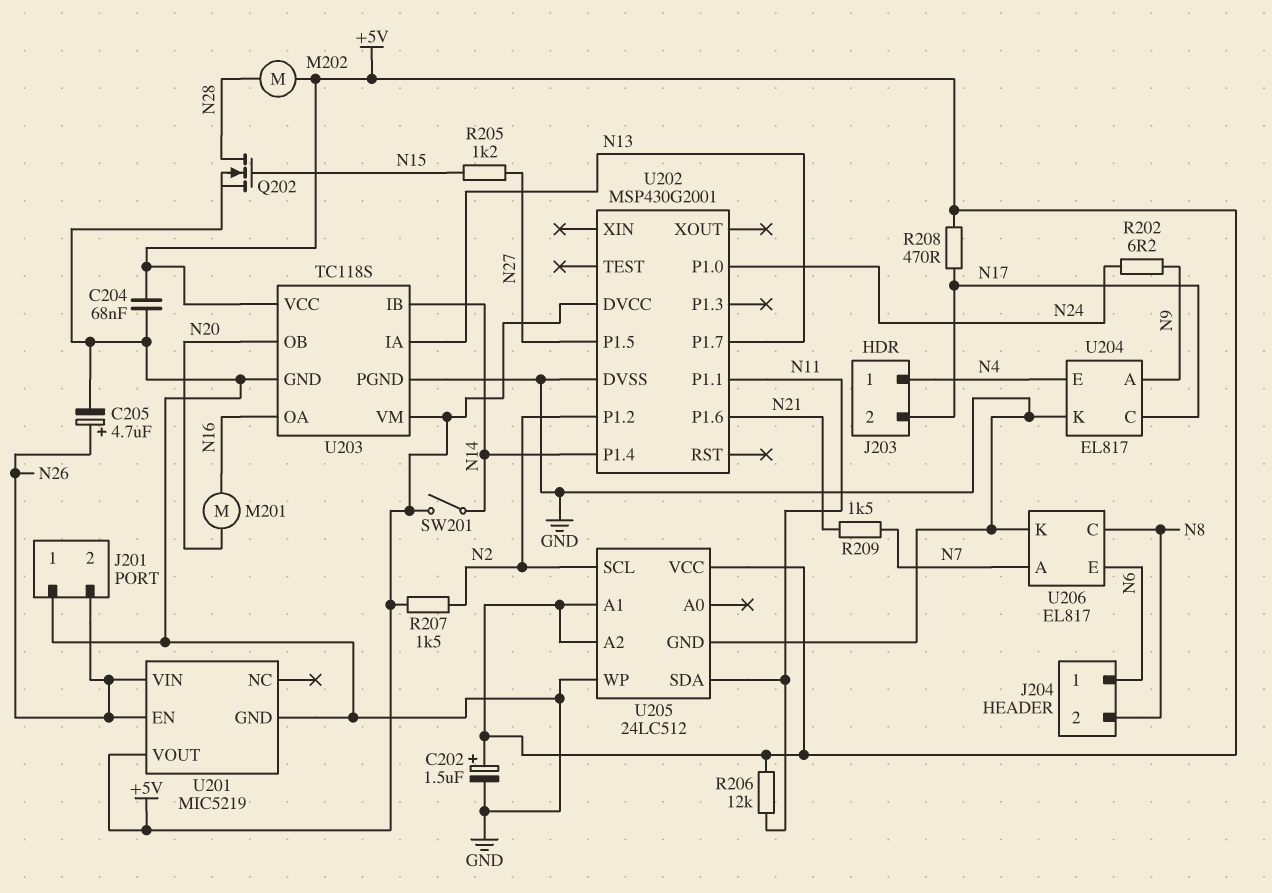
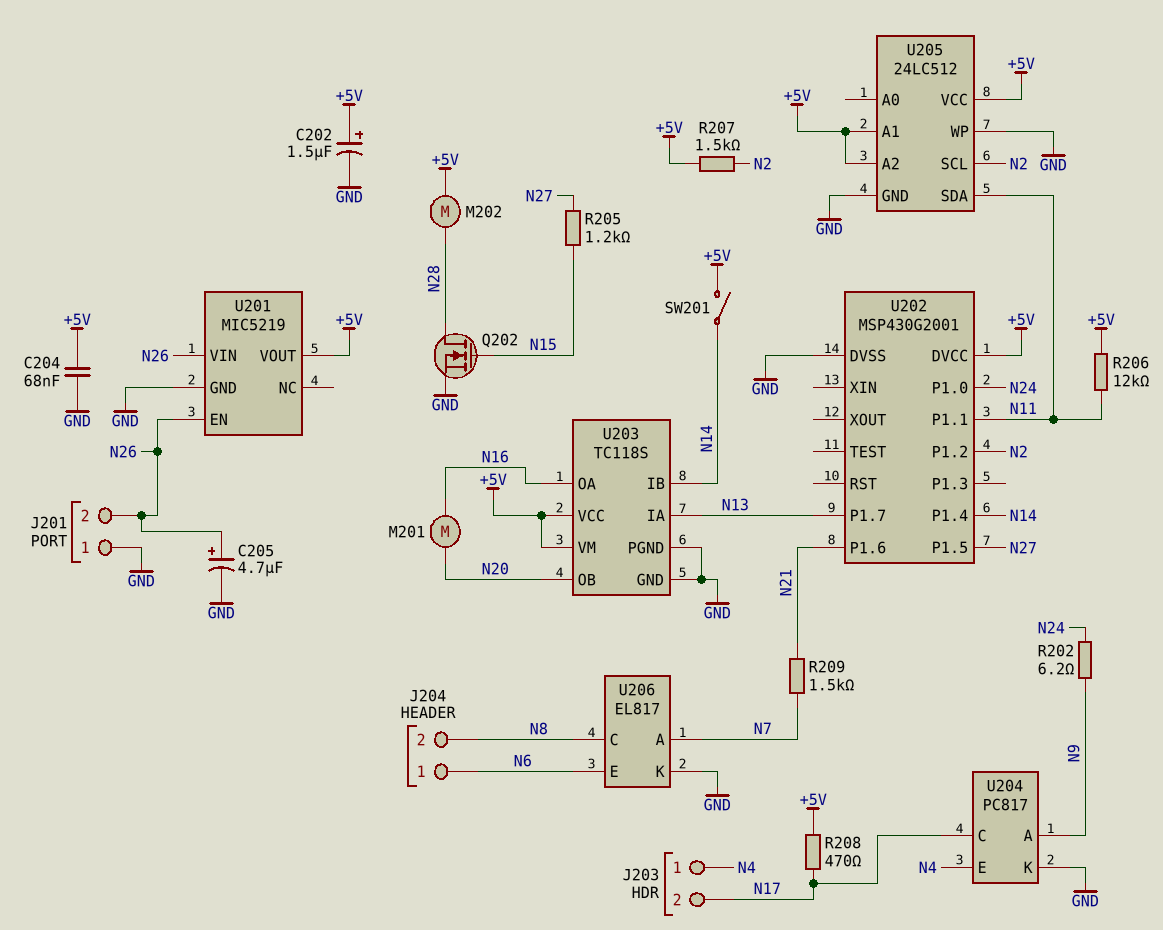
U204: EL817 -> PC817

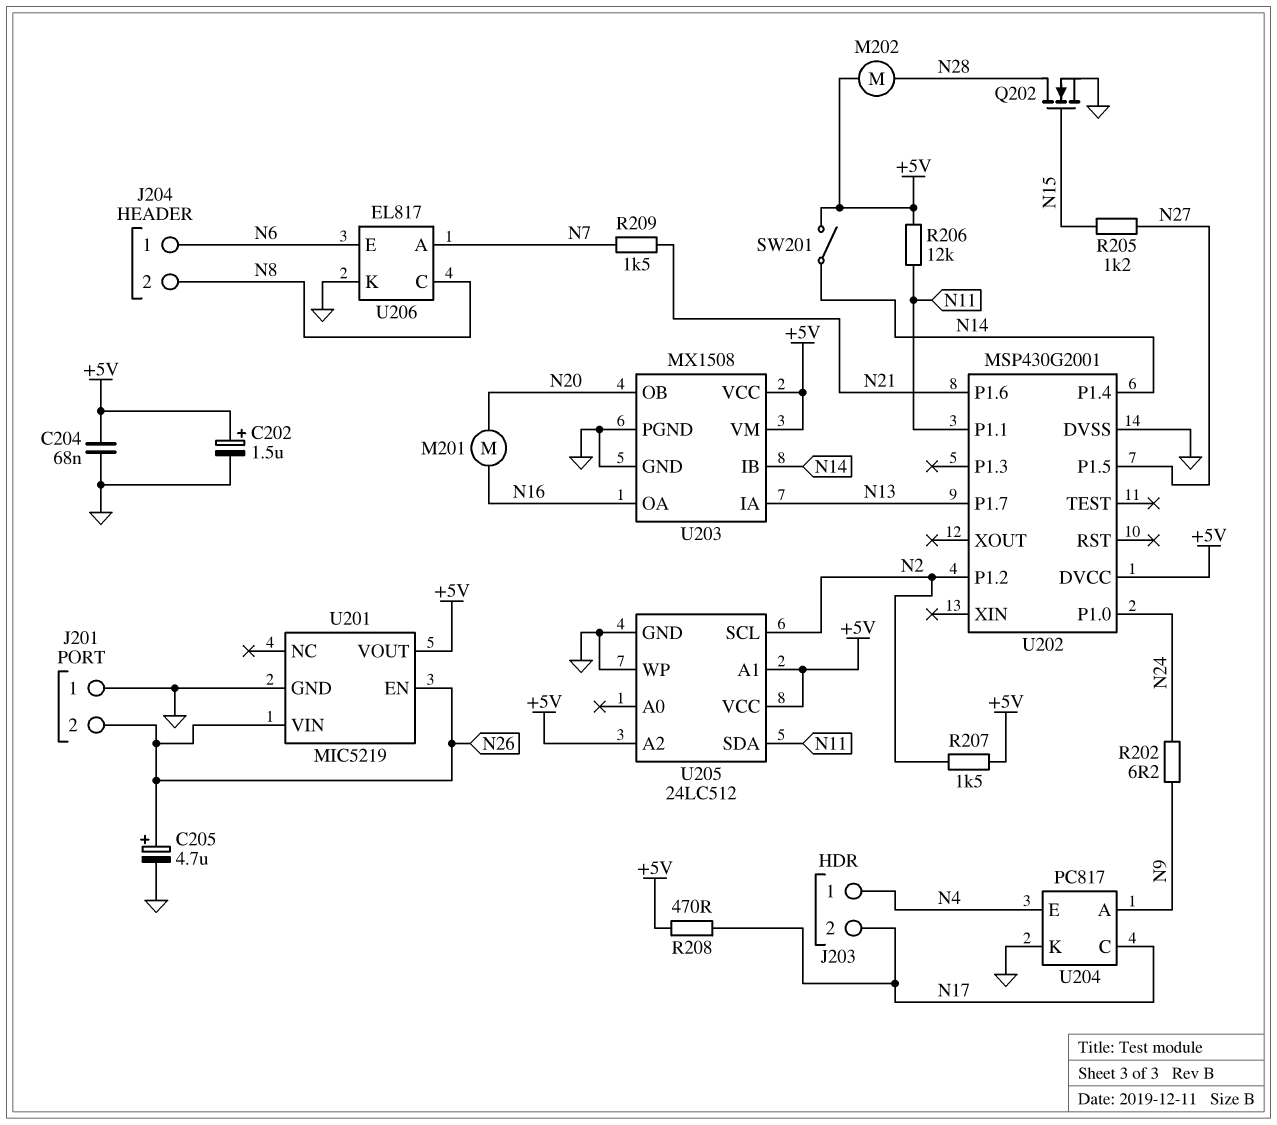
U203: TC118S -> MX1508

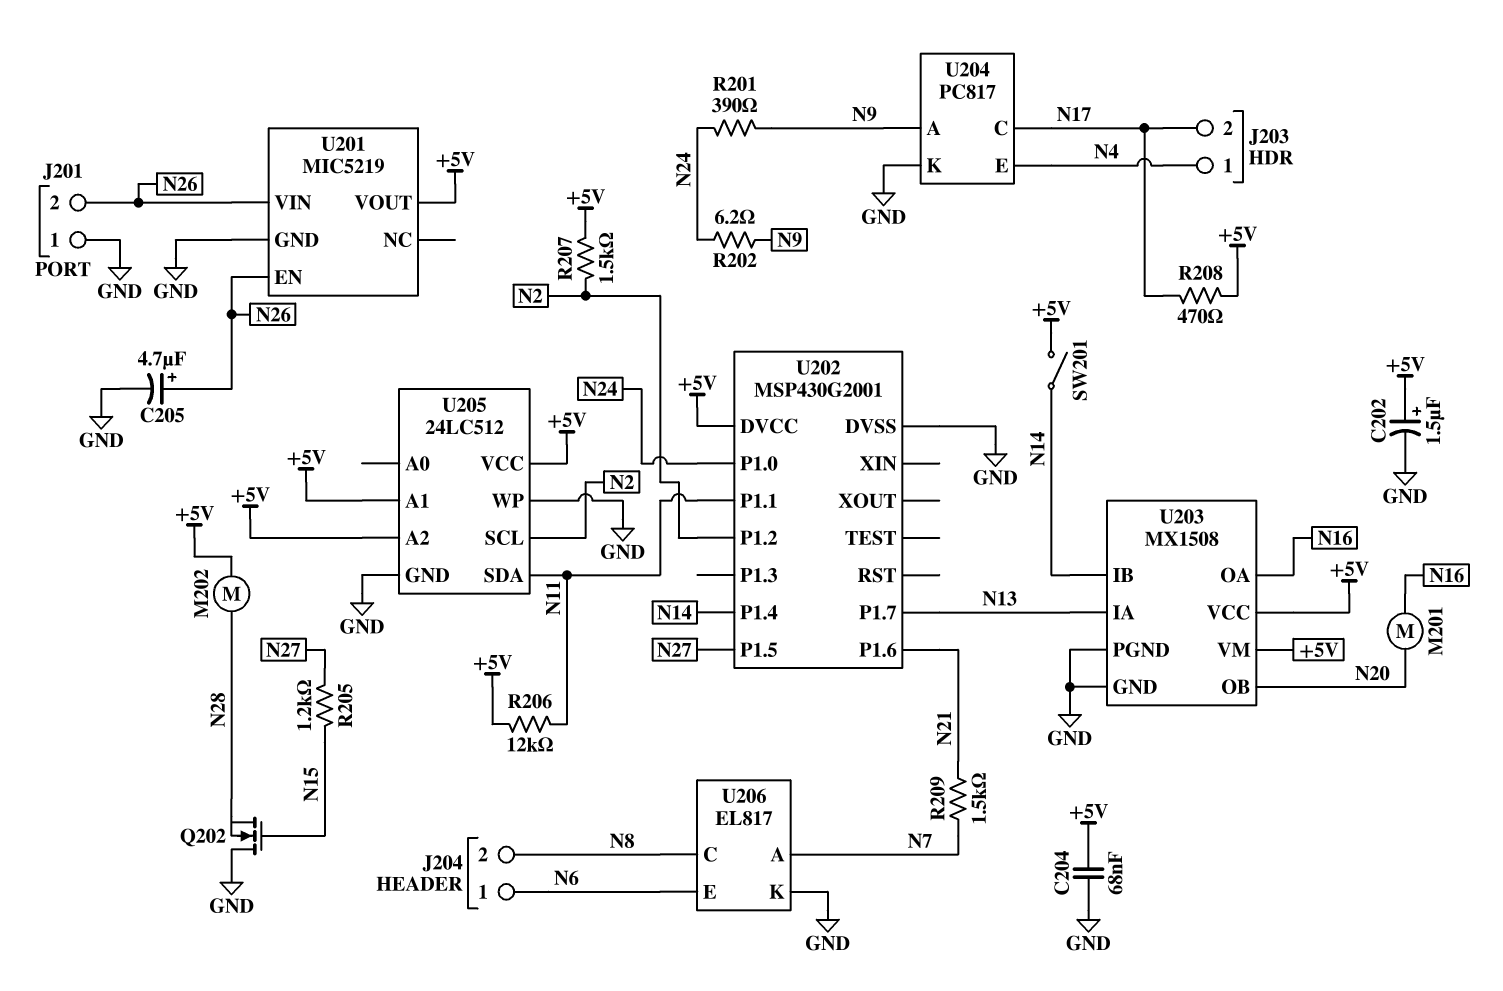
Q202: NMOS (G N15, D N28, S GND) -> NMOS (G N15, D GND, S N28)
R201: none -> 390 (N9, N24)

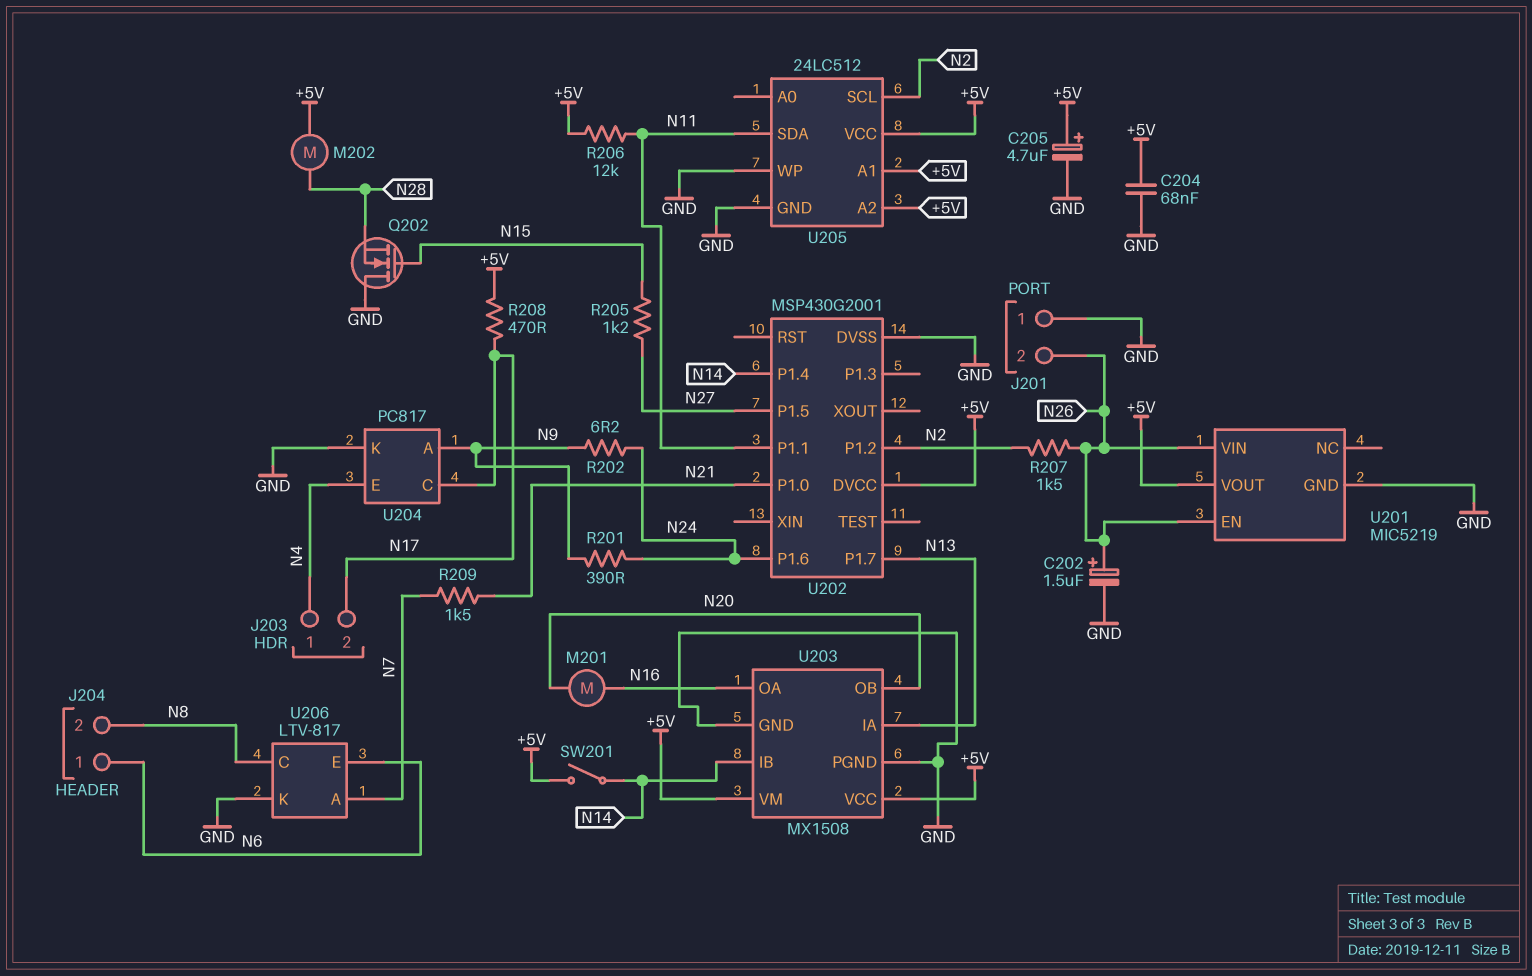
C202: 1.5uF (plus +5V, minus GND) -> 1.5uF (plus N26, minus GND)
C205: 4.7uF (plus N26, minus GND) -> 4.7uF (plus +5V, minus GND)
R207: 1.5k (+5V, N2) -> 1.5k (N2, N26)
U202 pin P1.0: N24 -> N21
U202 pin P1.6: N21 -> N24
U206: EL817 -> LTV-817

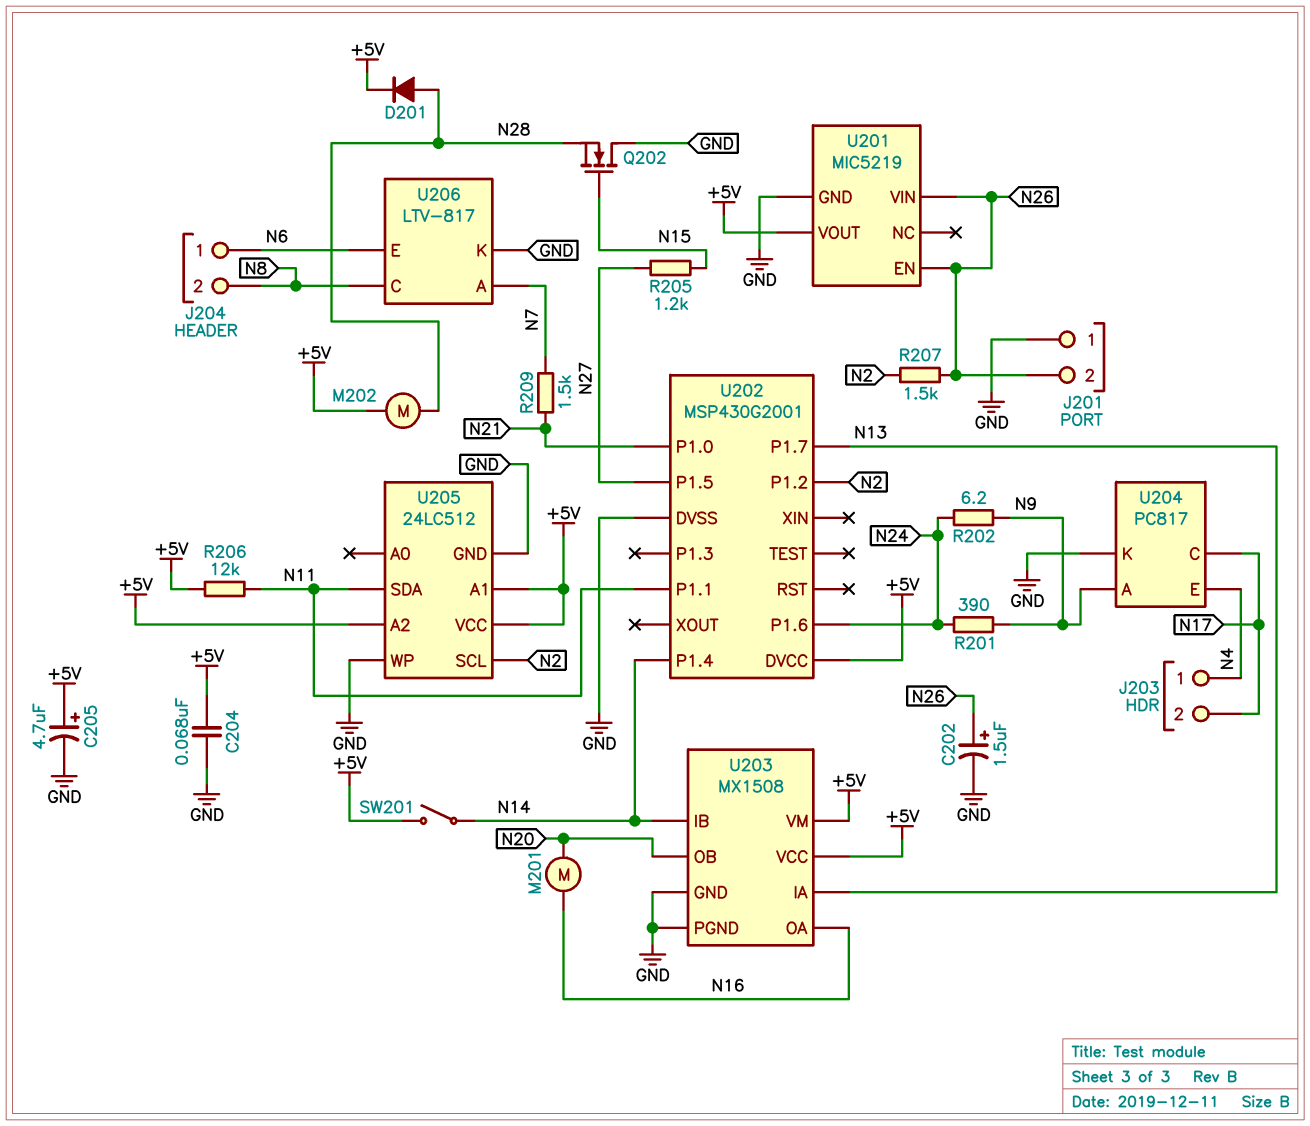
D201: none -> diode (A N28, K +5V)
R208: 470 (+5V, N17) -> none

